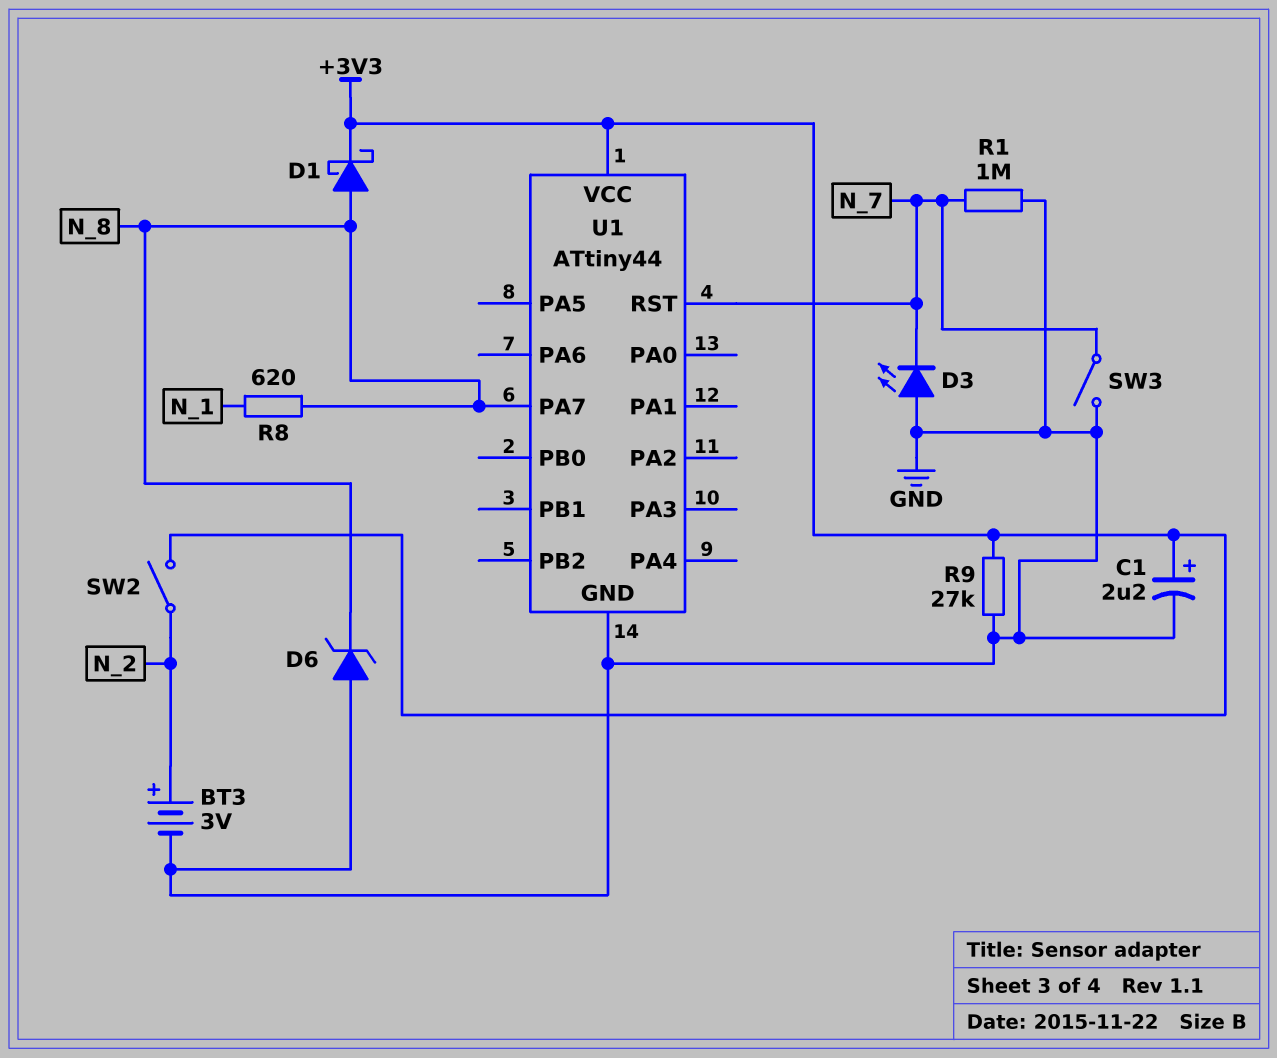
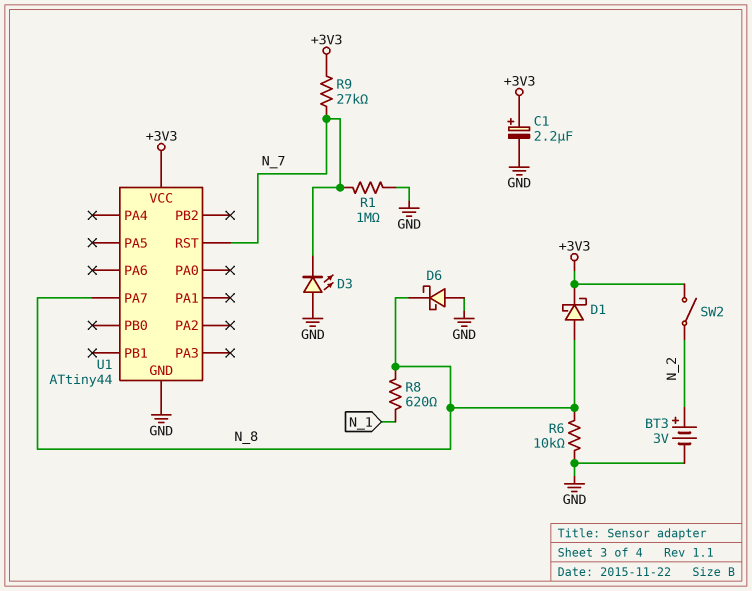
D6: zener (A GND, K N_8) -> schottky (A GND, K N_8)
R6: none -> 10k (GND, N_8)
R9: 27k (+3V3, GND) -> 27k (+3V3, N_7)
SW3: switch (GND, N_7) -> none

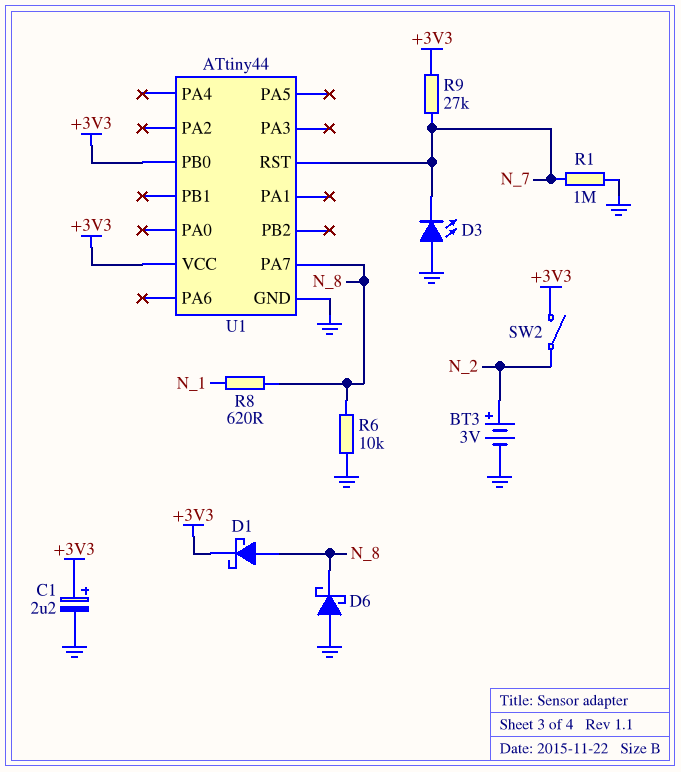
U1 pin PB0: none -> +3V3

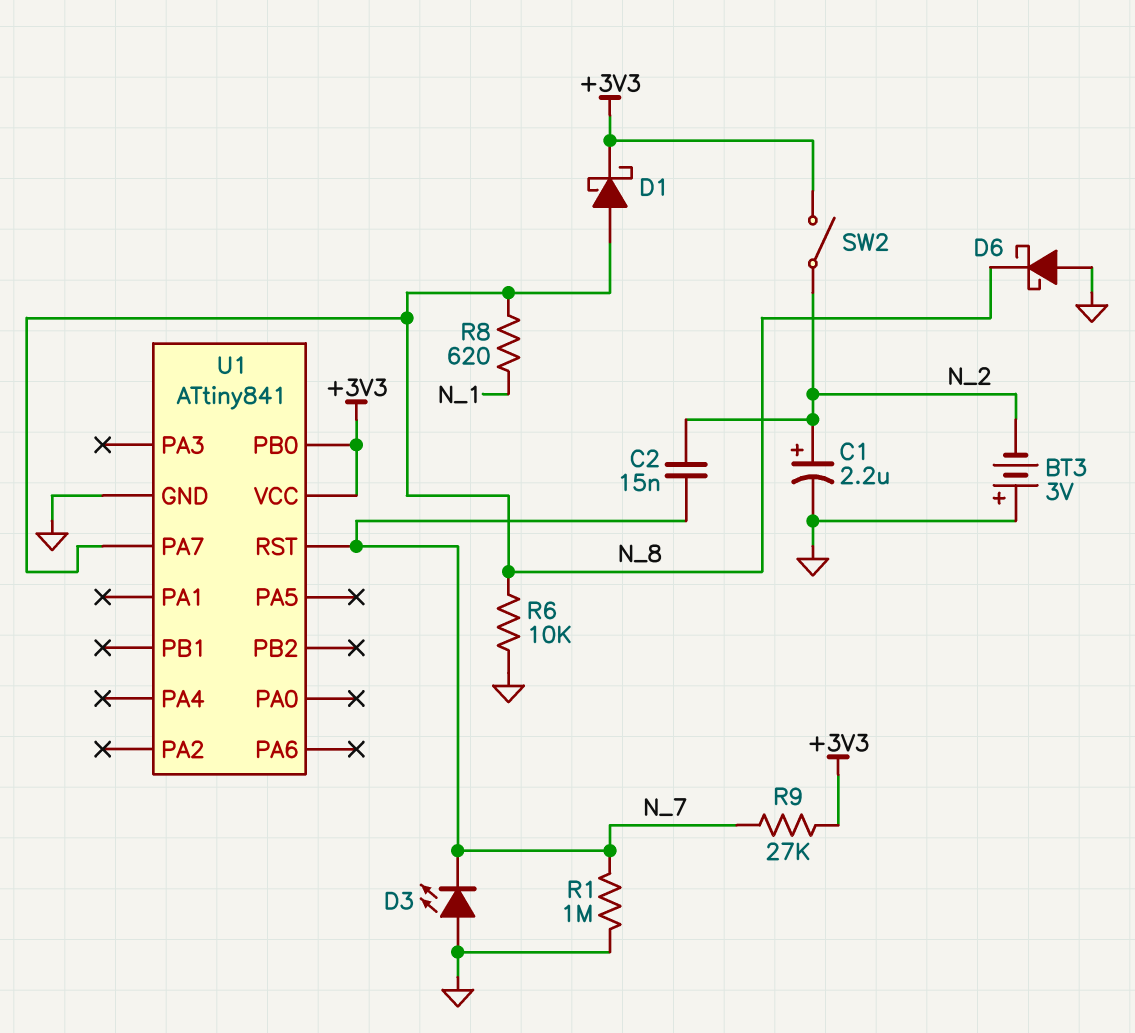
BT3: 3V (plus N_2, minus GND) -> 3V (plus GND, minus N_2)
C1: 2.2uF (plus +3V3, minus GND) -> 2.2uF (plus N_2, minus GND)
C2: none -> 15nF (N_2, N_7)
U1: ATtiny44 -> ATtiny841

